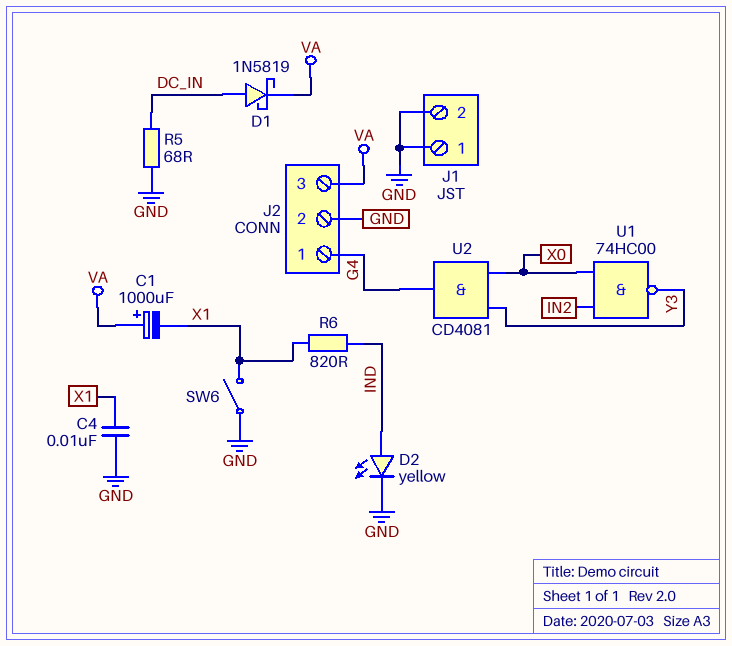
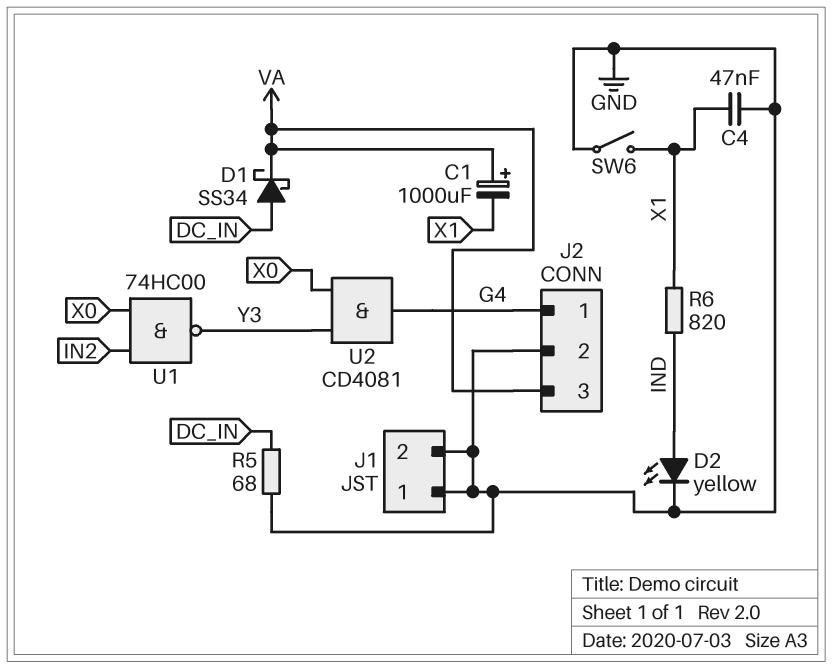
C4: 10nF (GND, X1) -> 47nF (GND, X1)
D1: schottky 1N5819 (A DC_IN, K VA) -> schottky SS34 (A DC_IN, K VA)

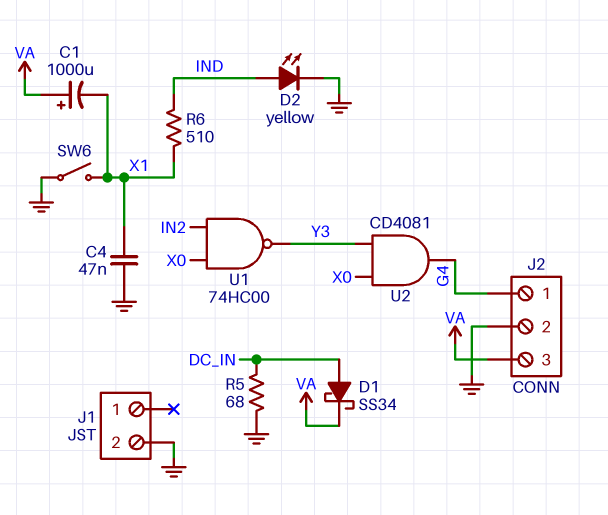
J1 pin 1: GND -> none
R6: 820 (IND, X1) -> 510 (IND, X1)

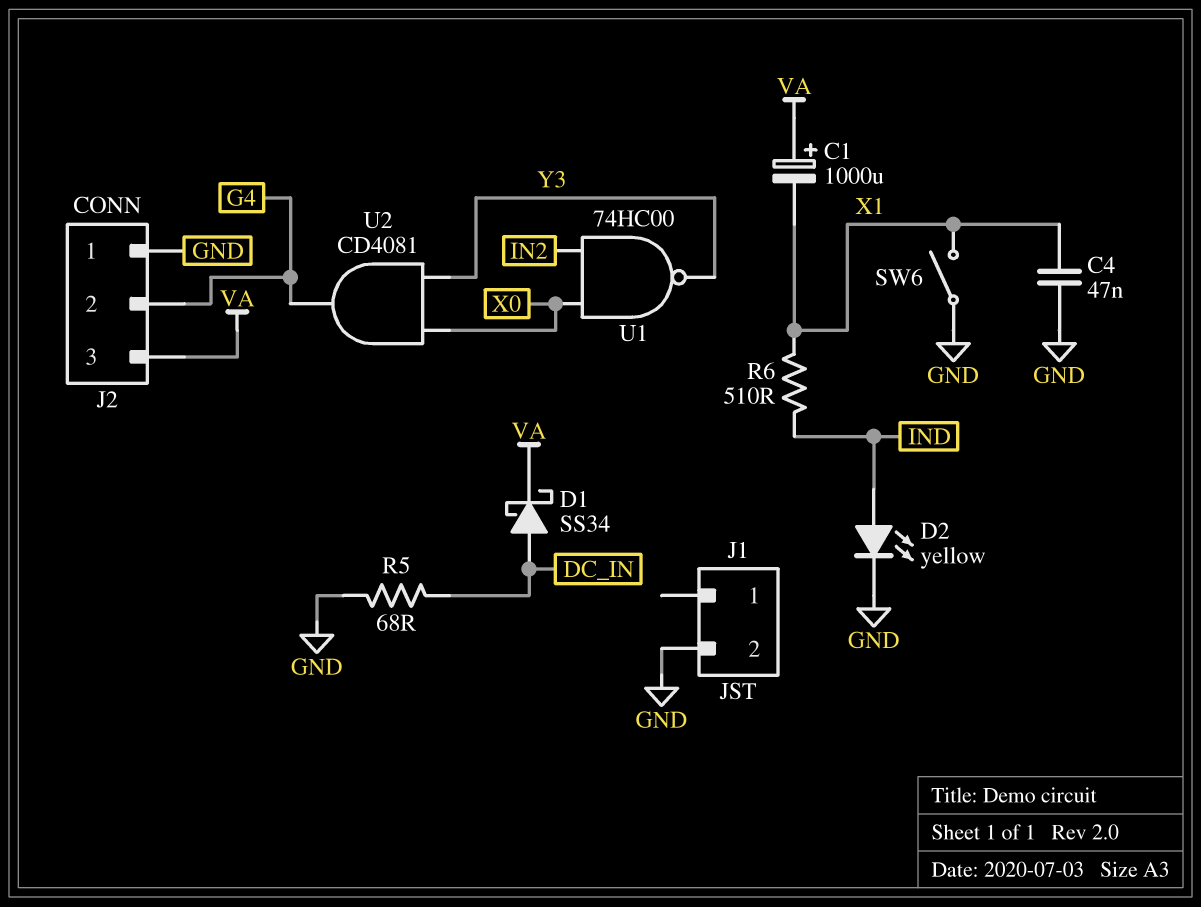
J2 pin 1: G4 -> GND
J2 pin 2: GND -> G4

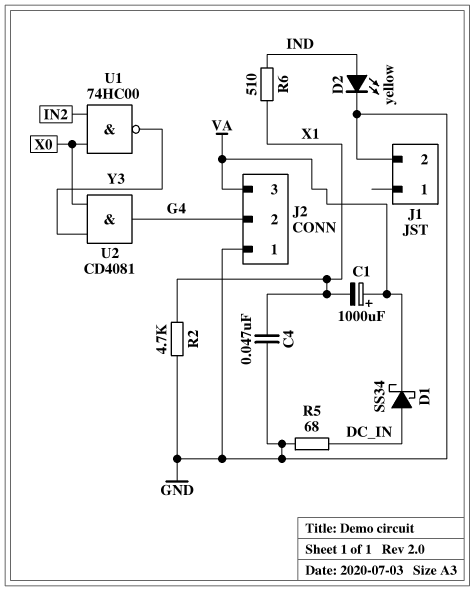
R2: none -> 4.7k (GND, X1)
SW6: switch (GND, X1) -> none

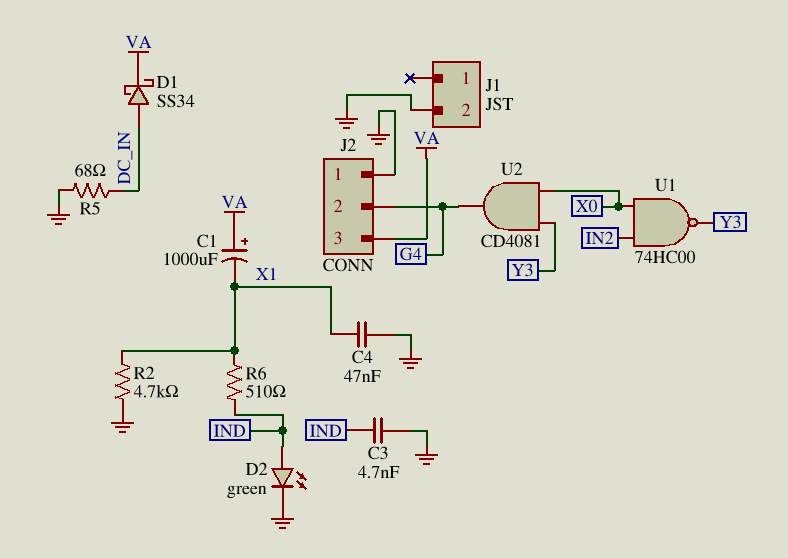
C3: none -> 4.7nF (GND, IND)
D2: LED yellow (A IND, K GND) -> LED green (A IND, K GND)

